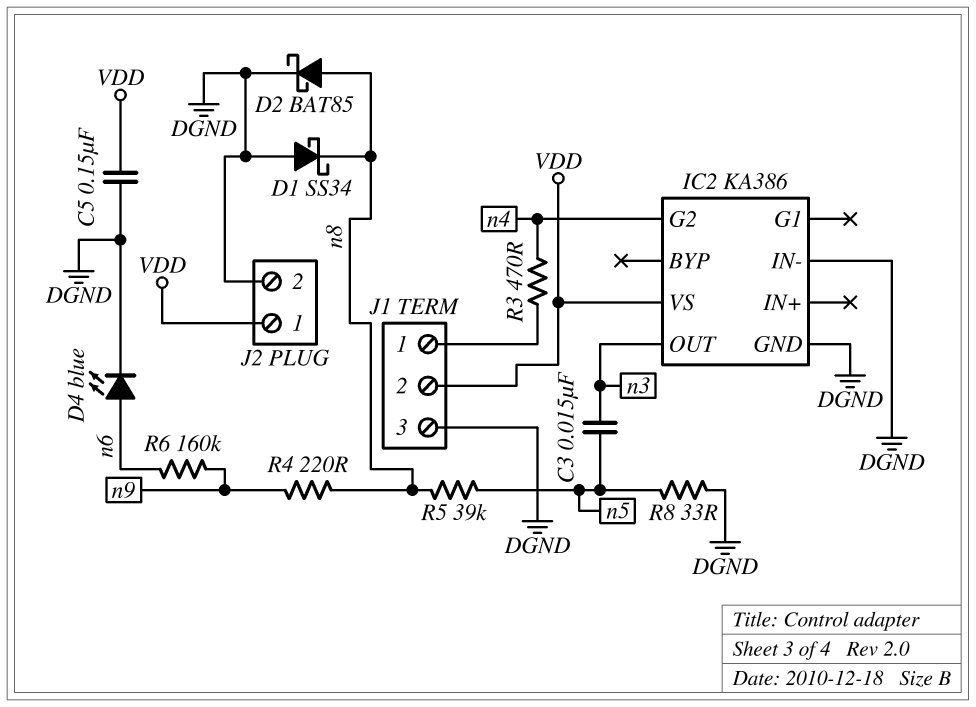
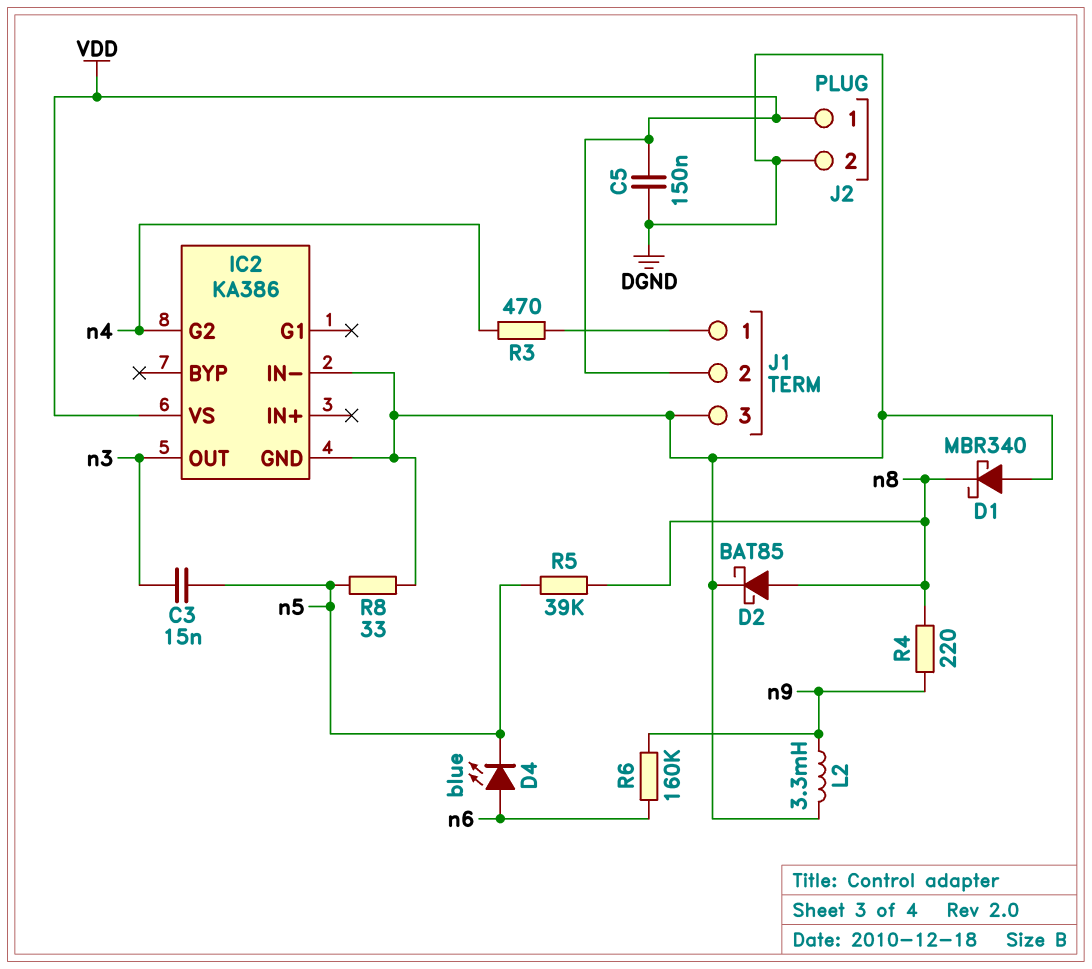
D1: schottky SS34 (A DGND, K n8) -> schottky MBR340 (A DGND, K n8)
D4: LED blue (A n6, K DGND) -> LED blue (A n6, K n5)
L2: none -> 3.3mH (DGND, n9)

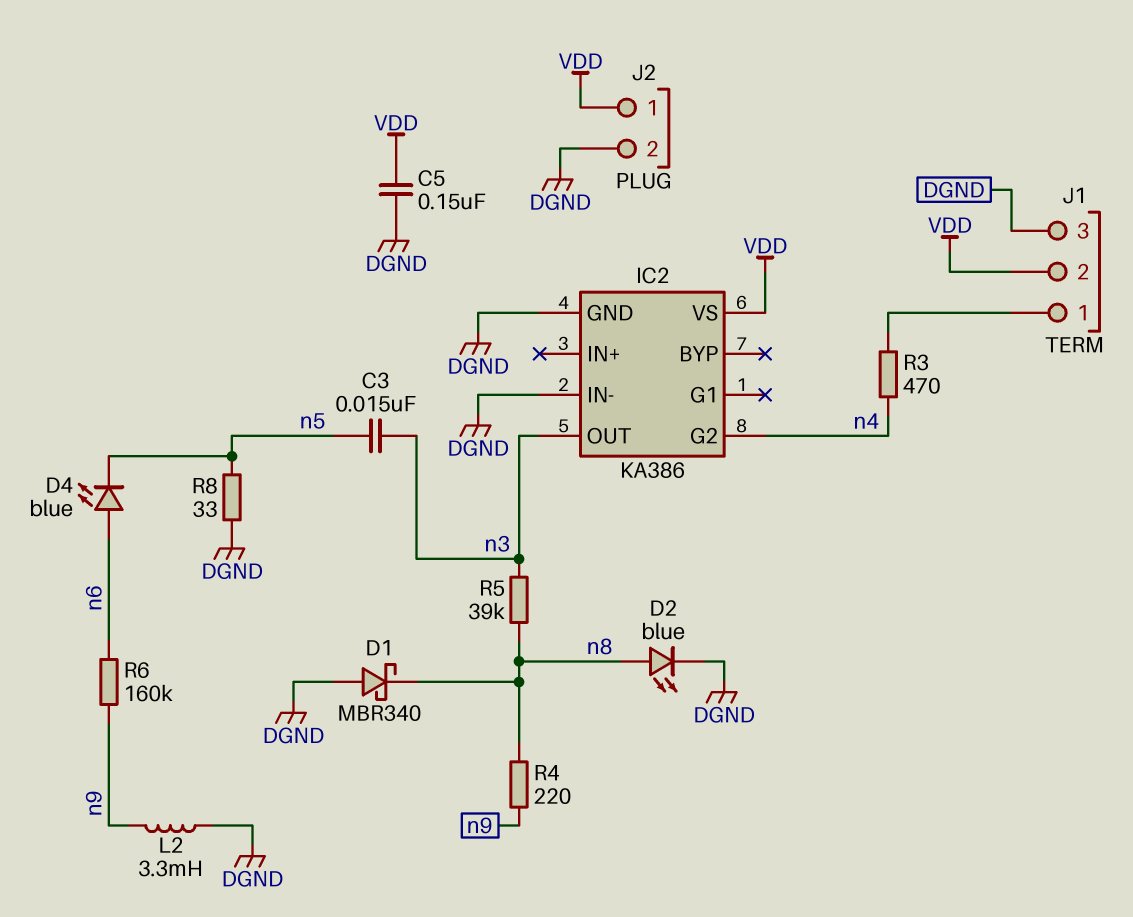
D2: schottky BAT85 (A n8, K DGND) -> LED blue (A n8, K DGND)
R5: 39k (n5, n8) -> 39k (n3, n8)

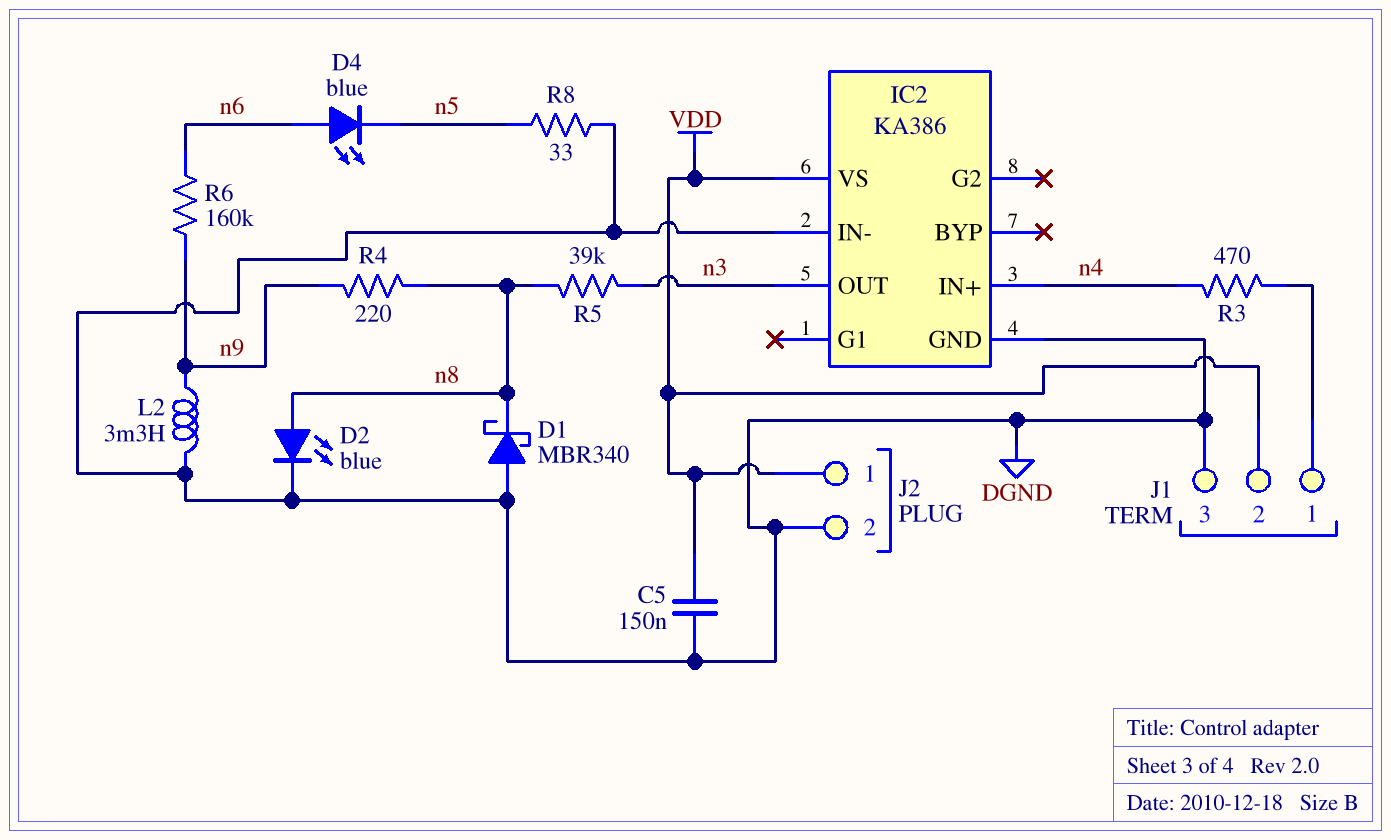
C3: 15nF (n3, n5) -> none
IC2 pin G2: n4 -> none
IC2 pin IN+: none -> n4

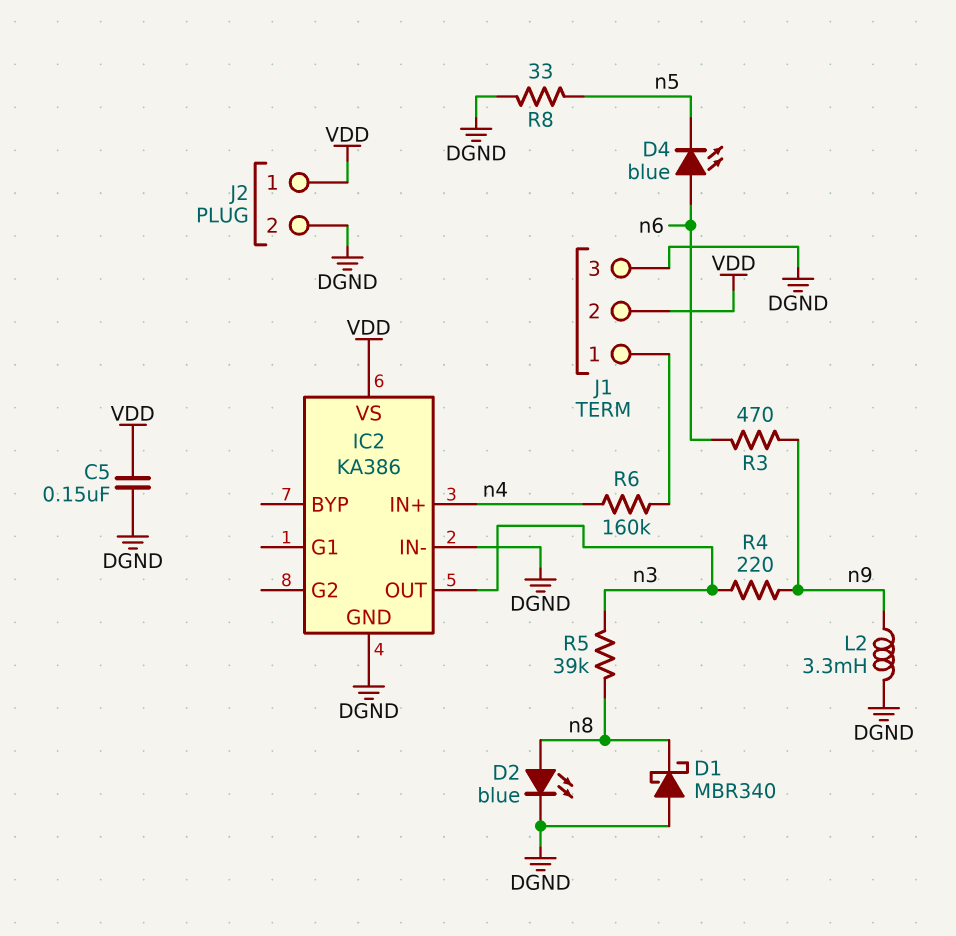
R3: 470 (J1/1, n4) -> 470 (n6, n9)
R4: 220 (n8, n9) -> 220 (n3, n9)
R6: 160k (n6, n9) -> 160k (J1/1, n4)

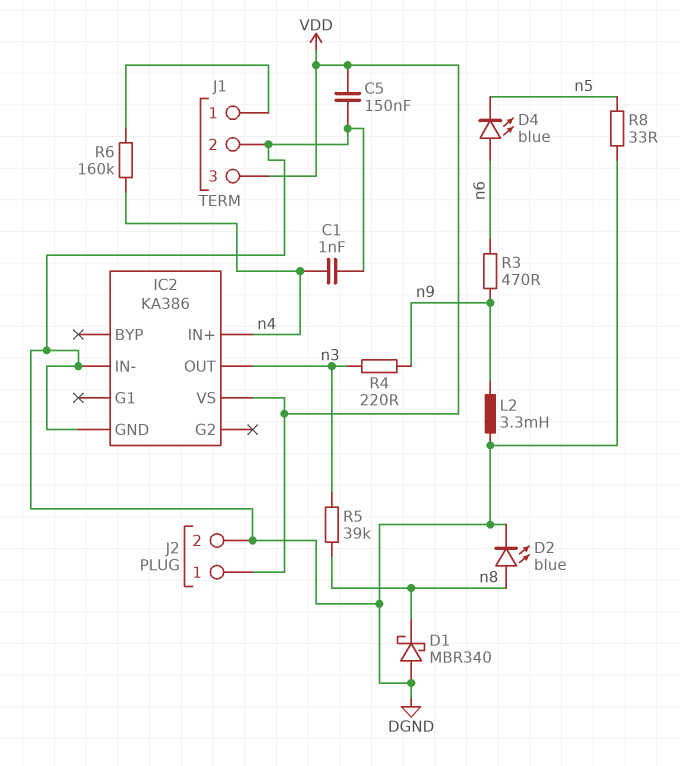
C1: none -> 1nF (DGND, n4)
J1 pin 2: VDD -> DGND
J1 pin 3: DGND -> VDD

